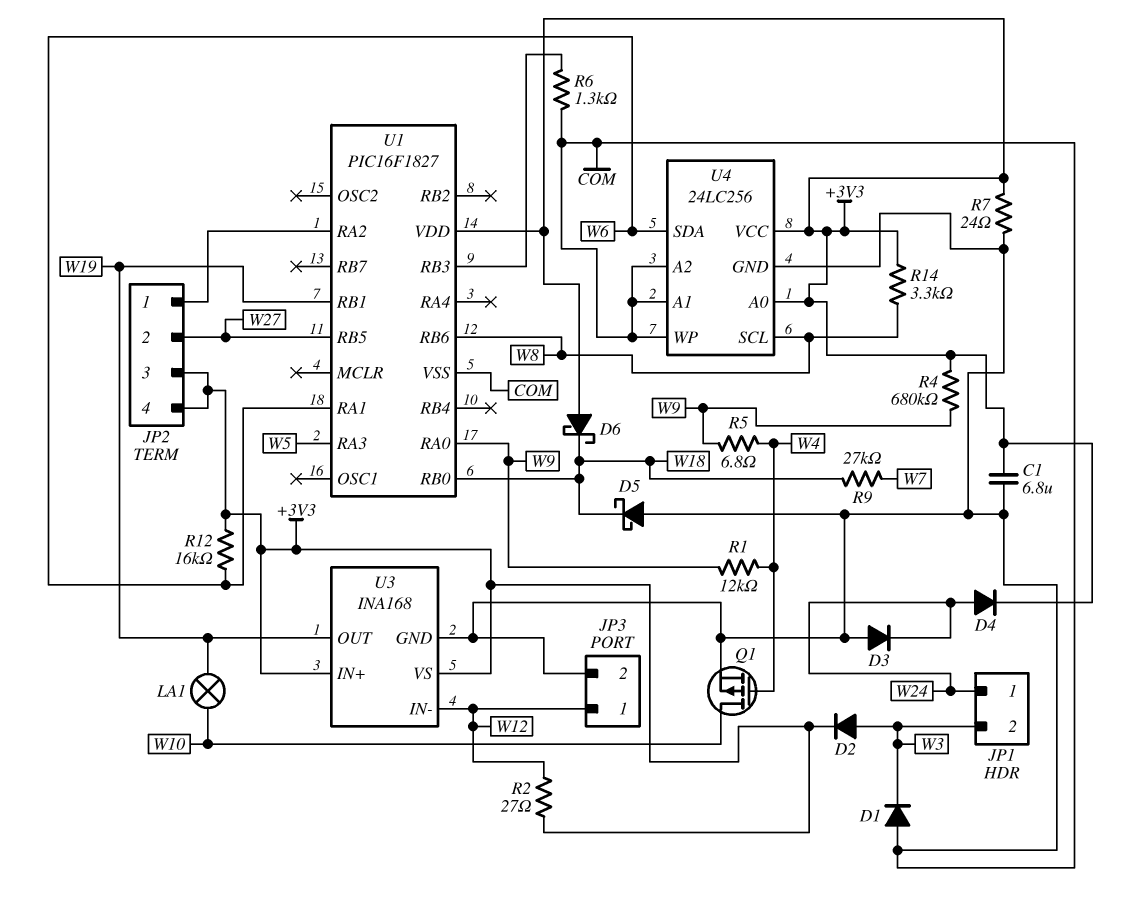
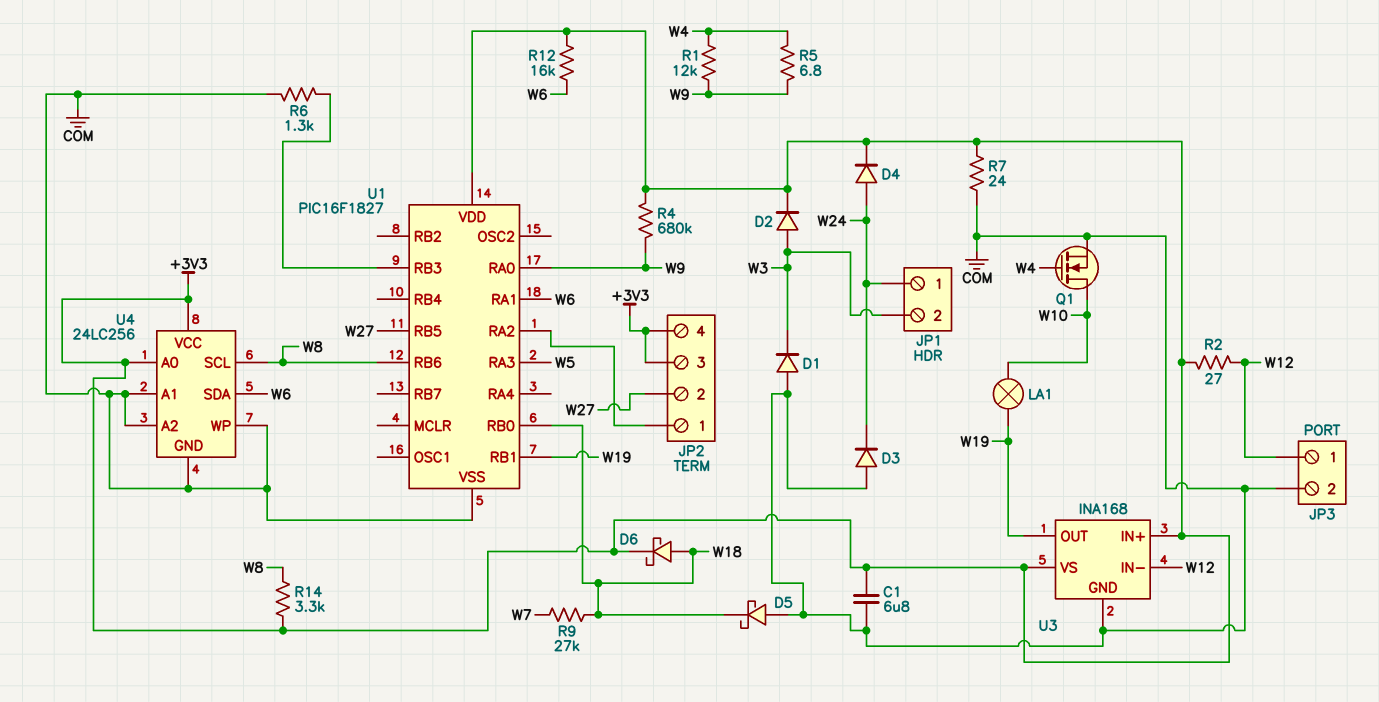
D6: schottky (A +3V3, K W18) -> schottky (A W18, K +3V3)
Q1: PMOS (G W4, D W10, S COM) -> NMOS (G W4, D W10, S COM)

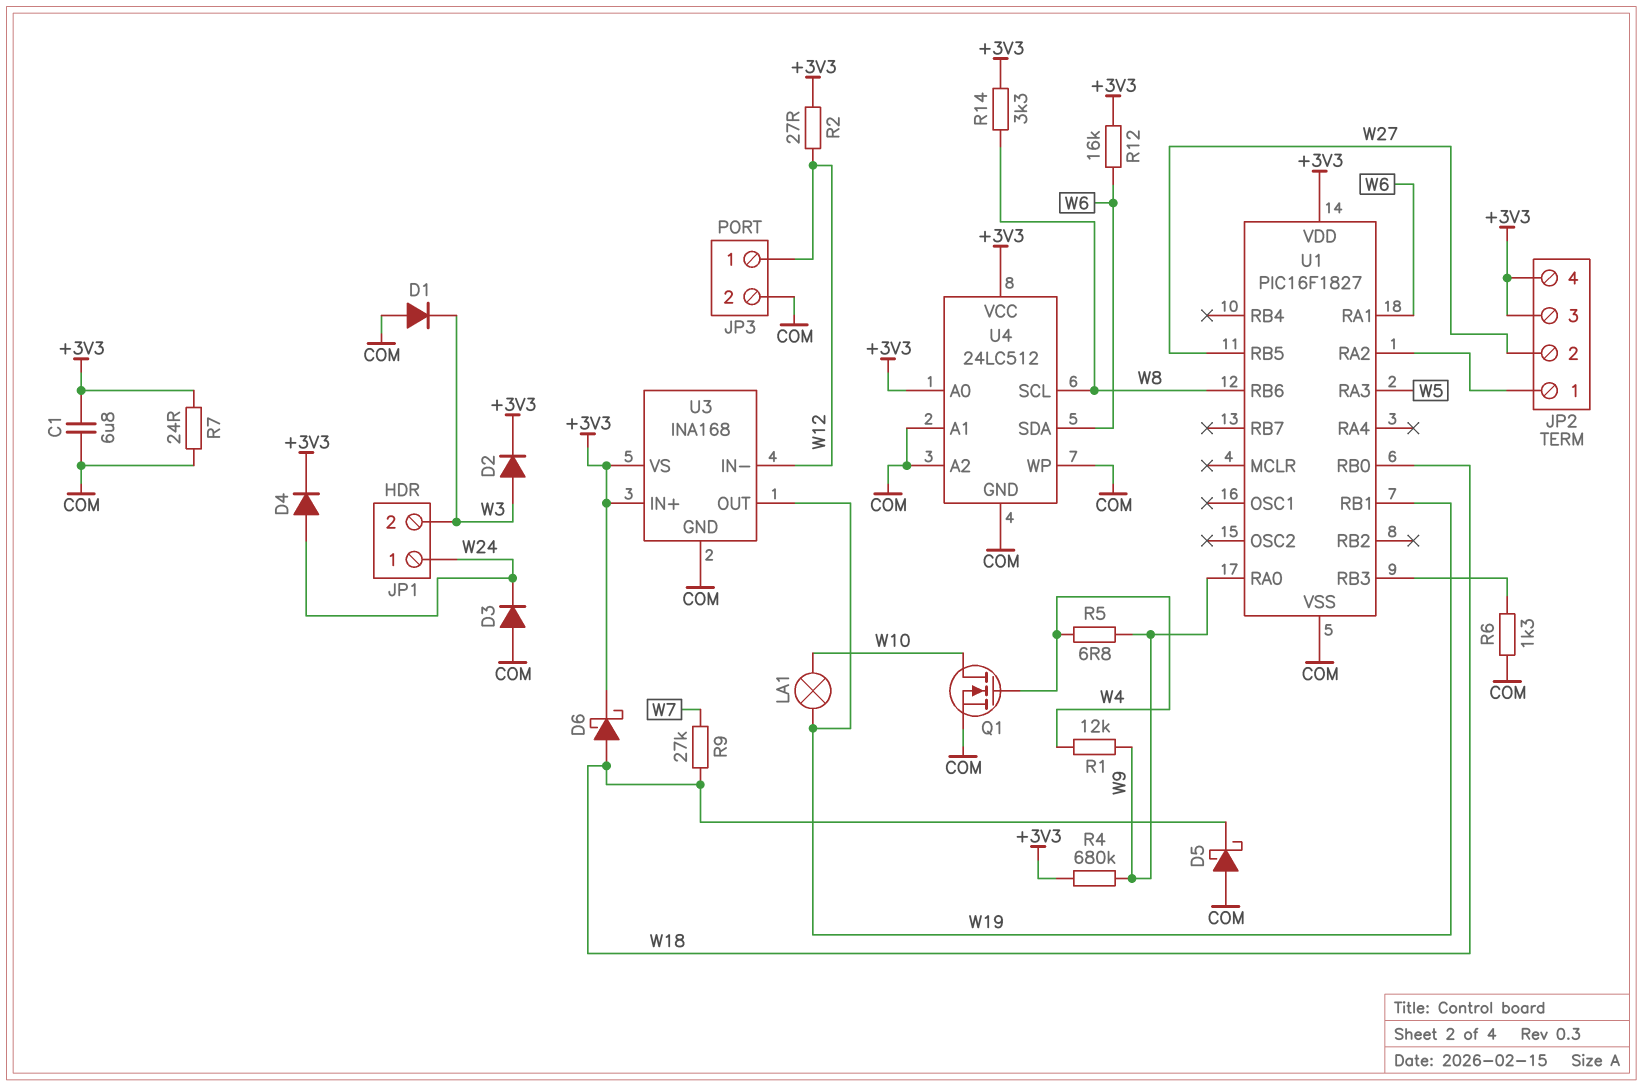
U4: 24LC256 -> 24LC512

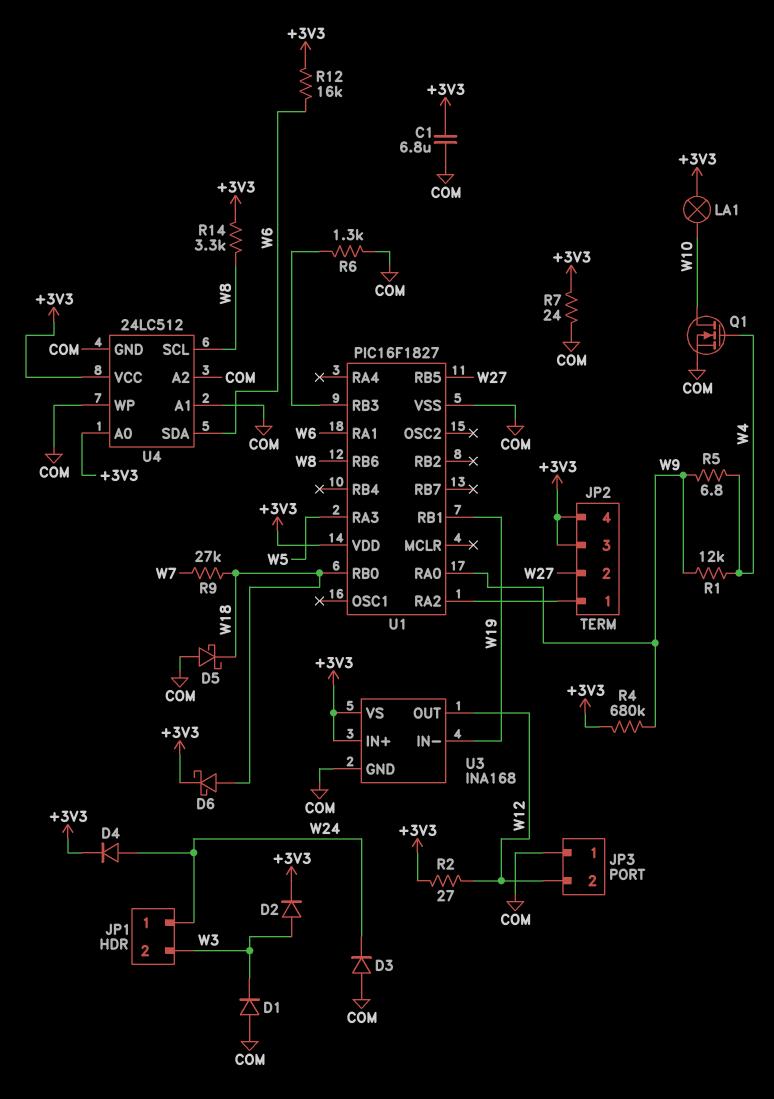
JP3 pin 1: W12 -> COM
JP3 pin 2: COM -> W12
LA1: lamp (W10, W19) -> lamp (+3V3, W10)
U3 pin IN-: W12 -> W19
U3 pin OUT: W19 -> W12

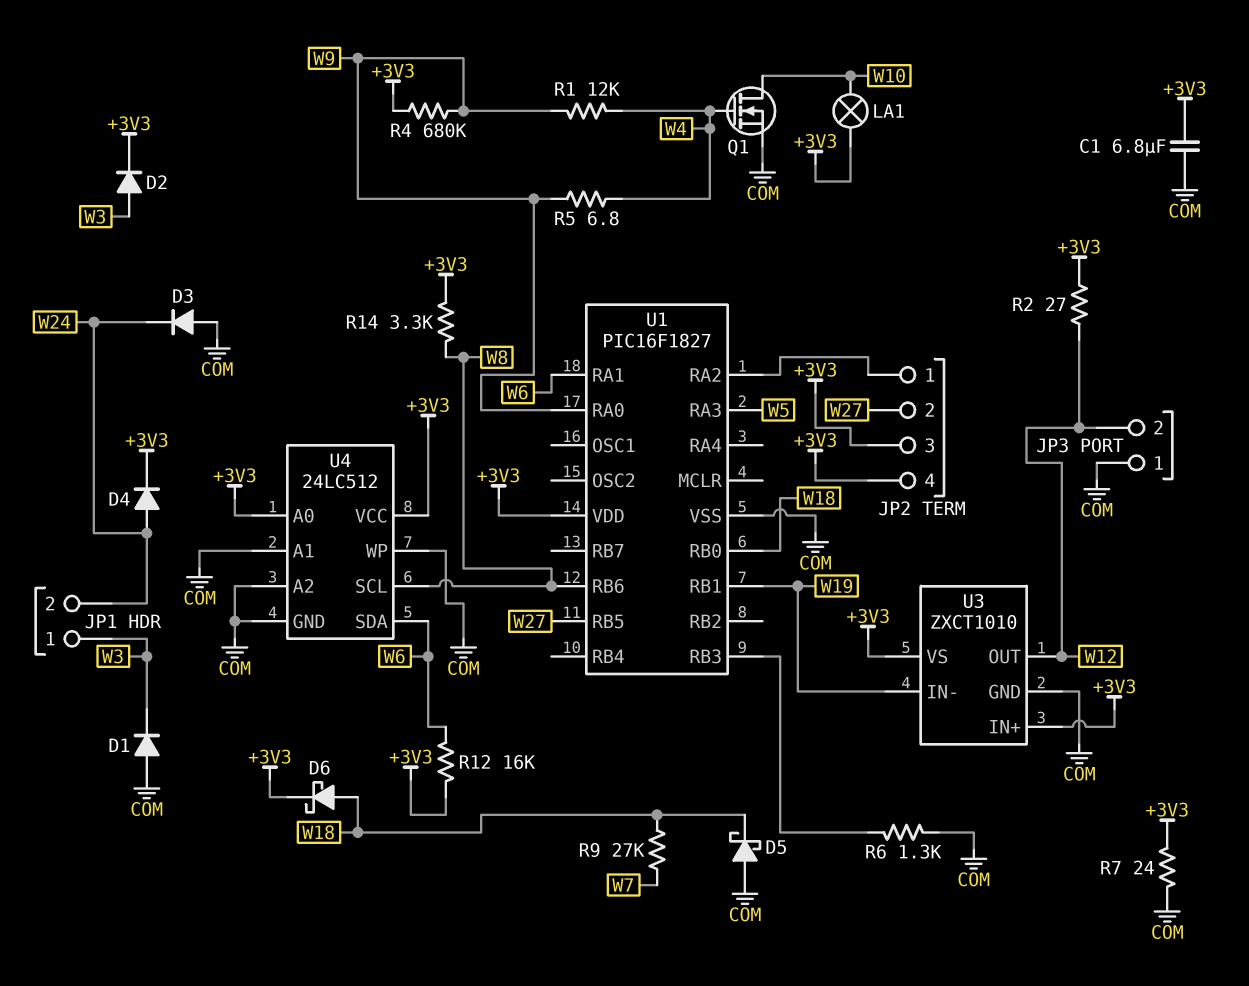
JP1 pin 1: W24 -> W3
JP1 pin 2: W3 -> W24
U3: INA168 -> ZXCT1010

